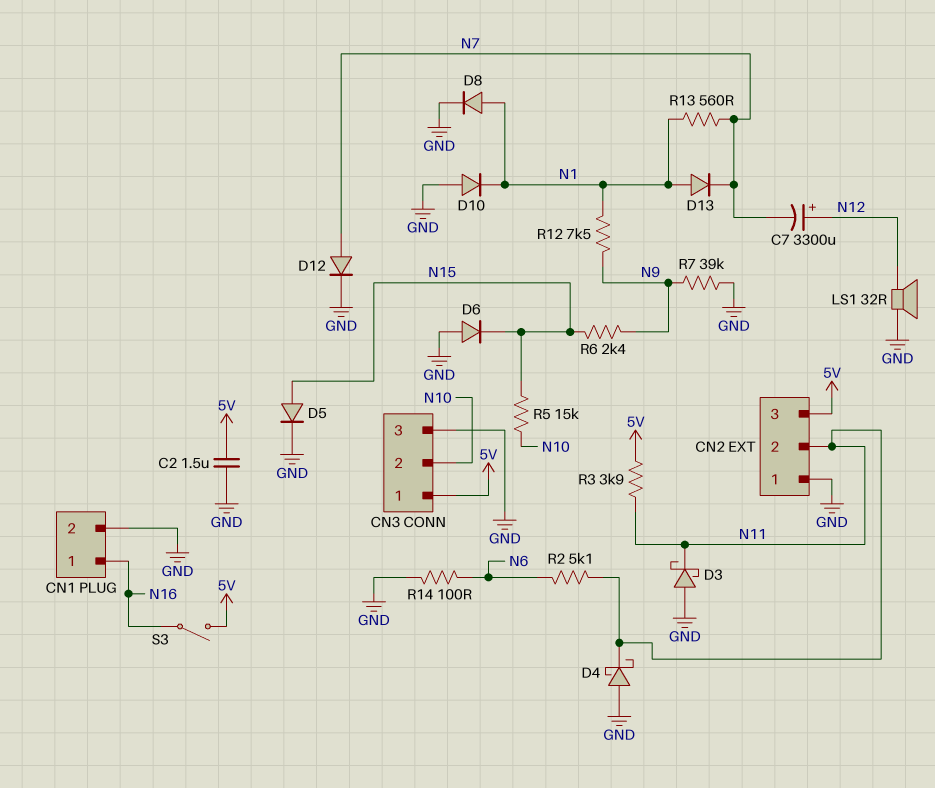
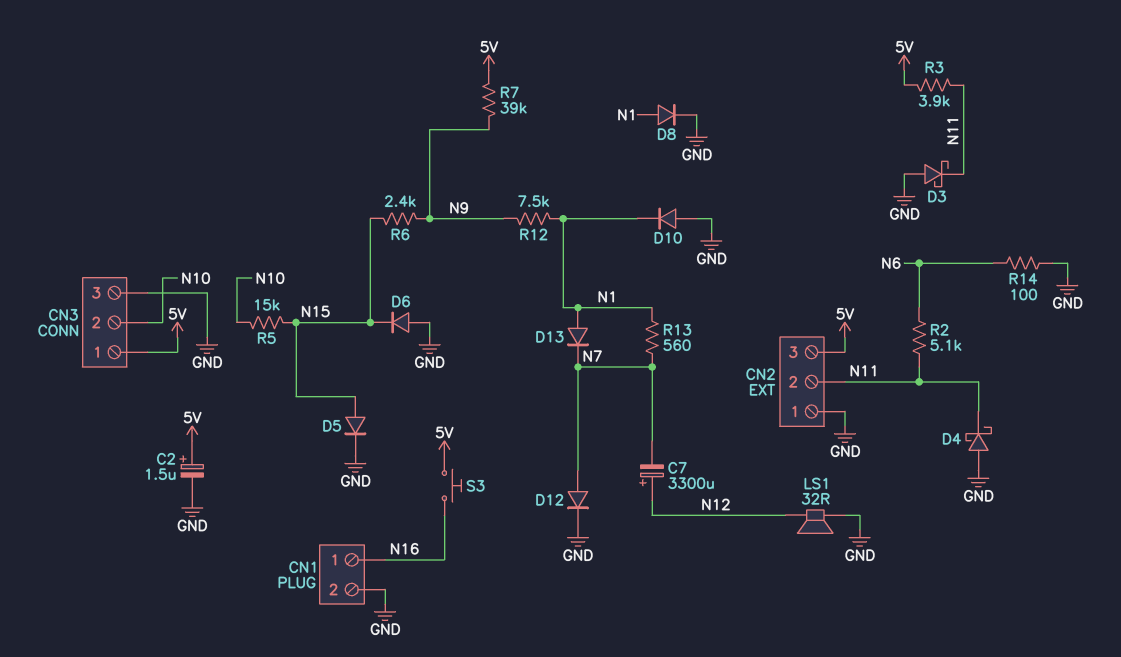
C2: 1.5uF (5V, GND) -> 1.5uF (plus 5V, minus GND)
R7: 39k (GND, N9) -> 39k (5V, N9)
S3: switch (5V, N16) -> button (5V, N16)

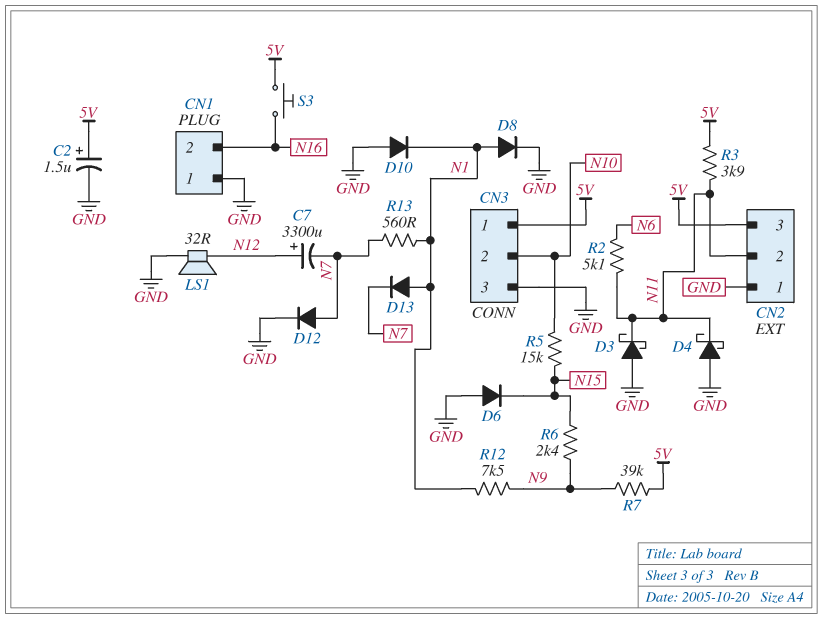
CN1 pin 1: N16 -> GND
CN1 pin 2: GND -> N16
D5: diode (A N15, K GND) -> none
R14: 100 (GND, N6) -> none

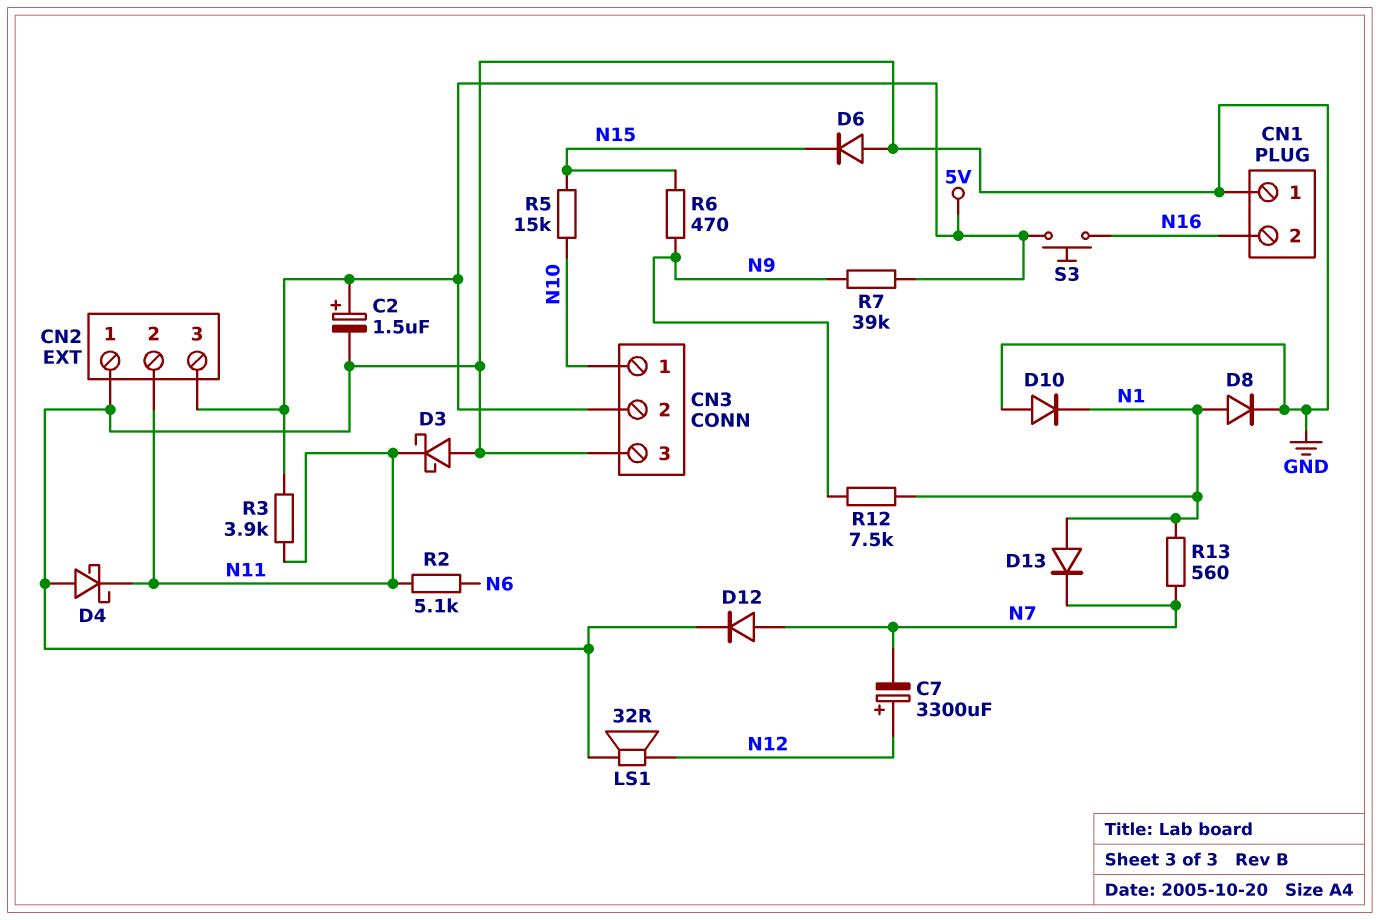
CN3 pin 1: 5V -> N10
CN3 pin 2: N10 -> 5V
R6: 2.4k (N9, N15) -> 470 (N9, N15)

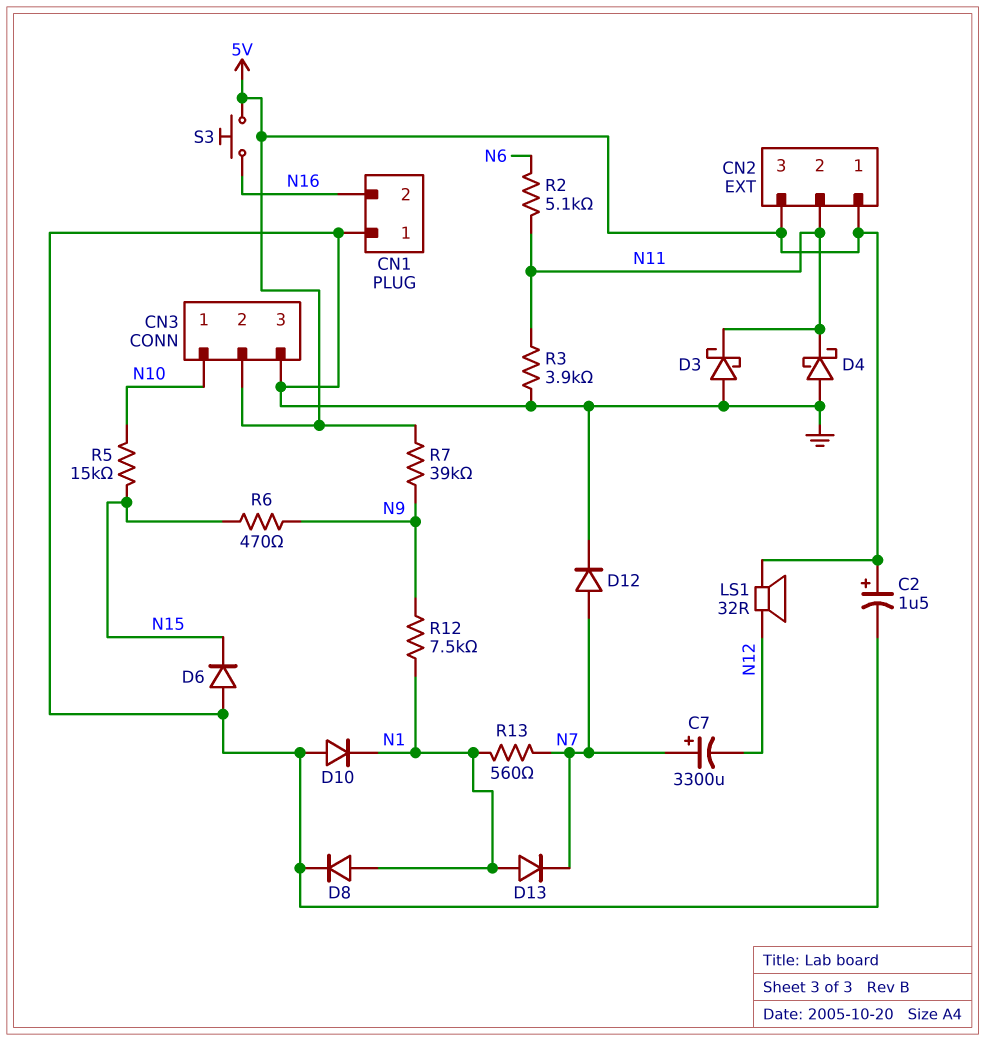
C7: 3300uF (plus N12, minus N7) -> 3300uF (plus N7, minus N12)
CN2 pin 1: GND -> 5V
LS1: speaker 32R (GND, N12) -> speaker 32R (5V, N12)
R3: 3.9k (5V, N11) -> 3.9k (GND, N11)

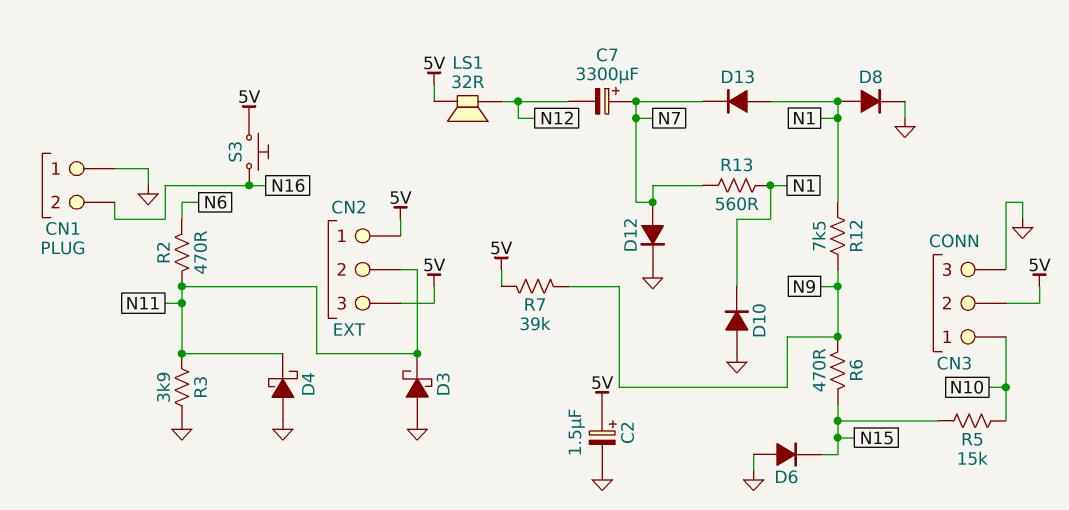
R2: 5.1k (N6, N11) -> 470 (N6, N11)

